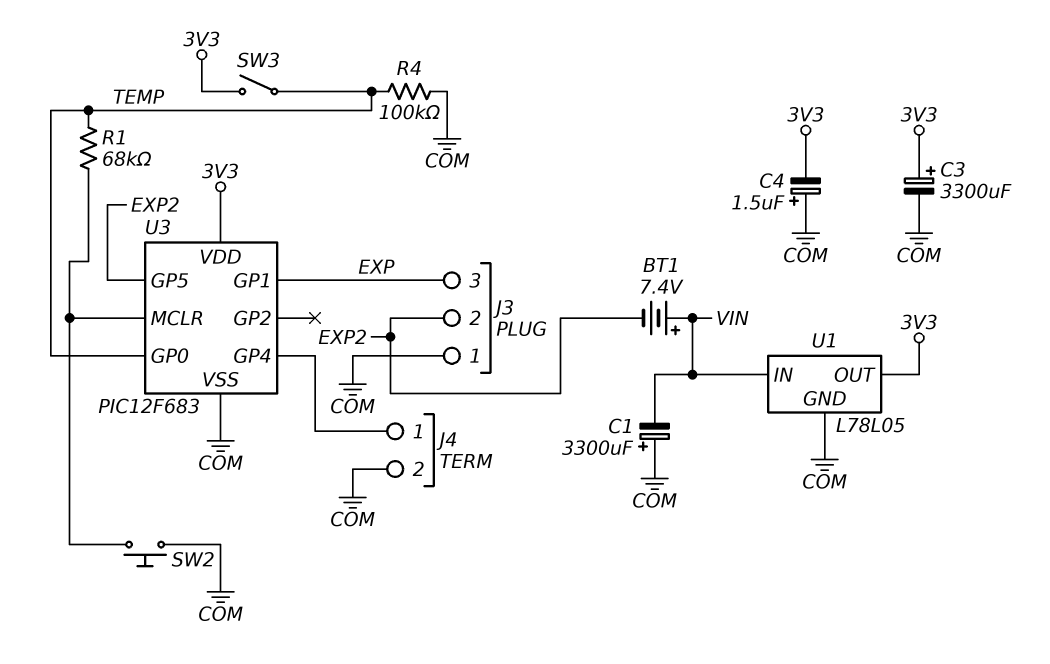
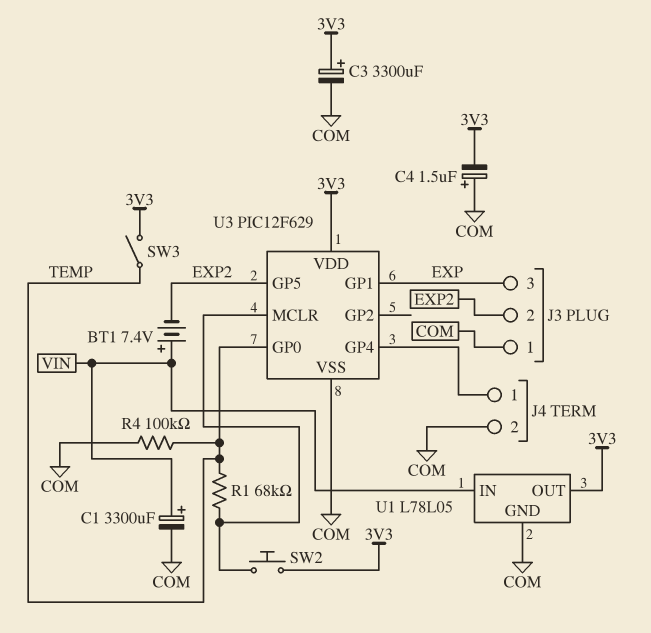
C1: 3300uF (plus COM, minus VIN) -> 3300uF (plus VIN, minus COM)
SW2: button (COM, U3/MCLR) -> button (3V3, U3/MCLR)
U3: PIC12F683 -> PIC12F629

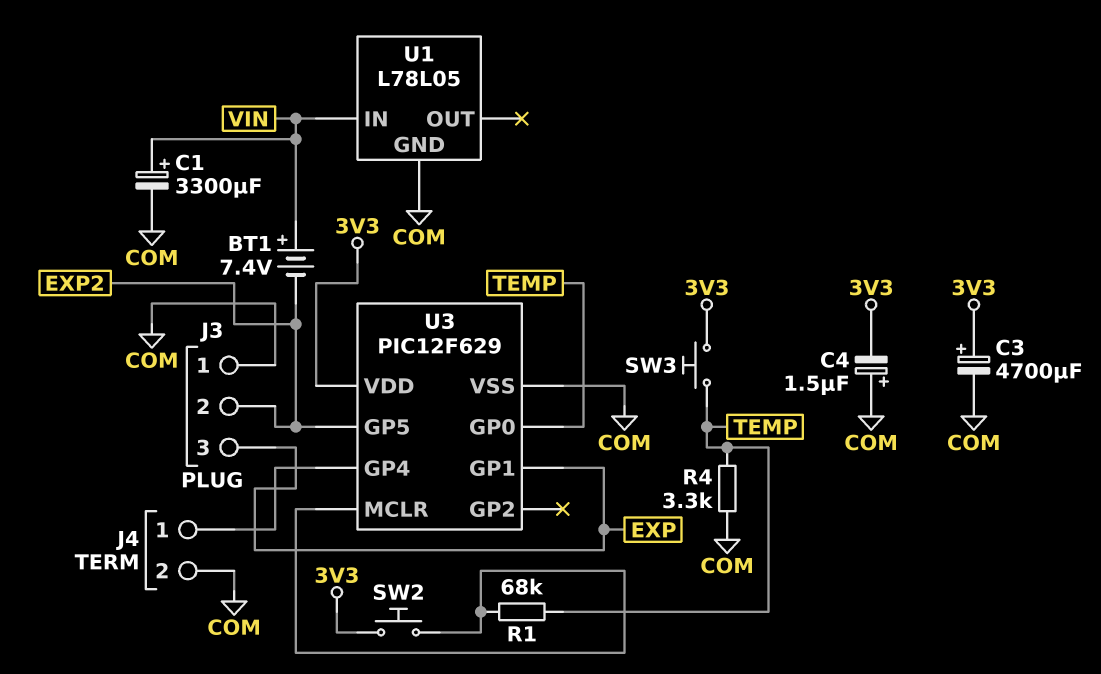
C3: 3300uF (plus 3V3, minus COM) -> 4700uF (plus 3V3, minus COM)
R4: 100k (COM, TEMP) -> 3.3k (COM, TEMP)
SW3: switch (3V3, TEMP) -> button (3V3, TEMP)
U1 pin OUT: 3V3 -> none

